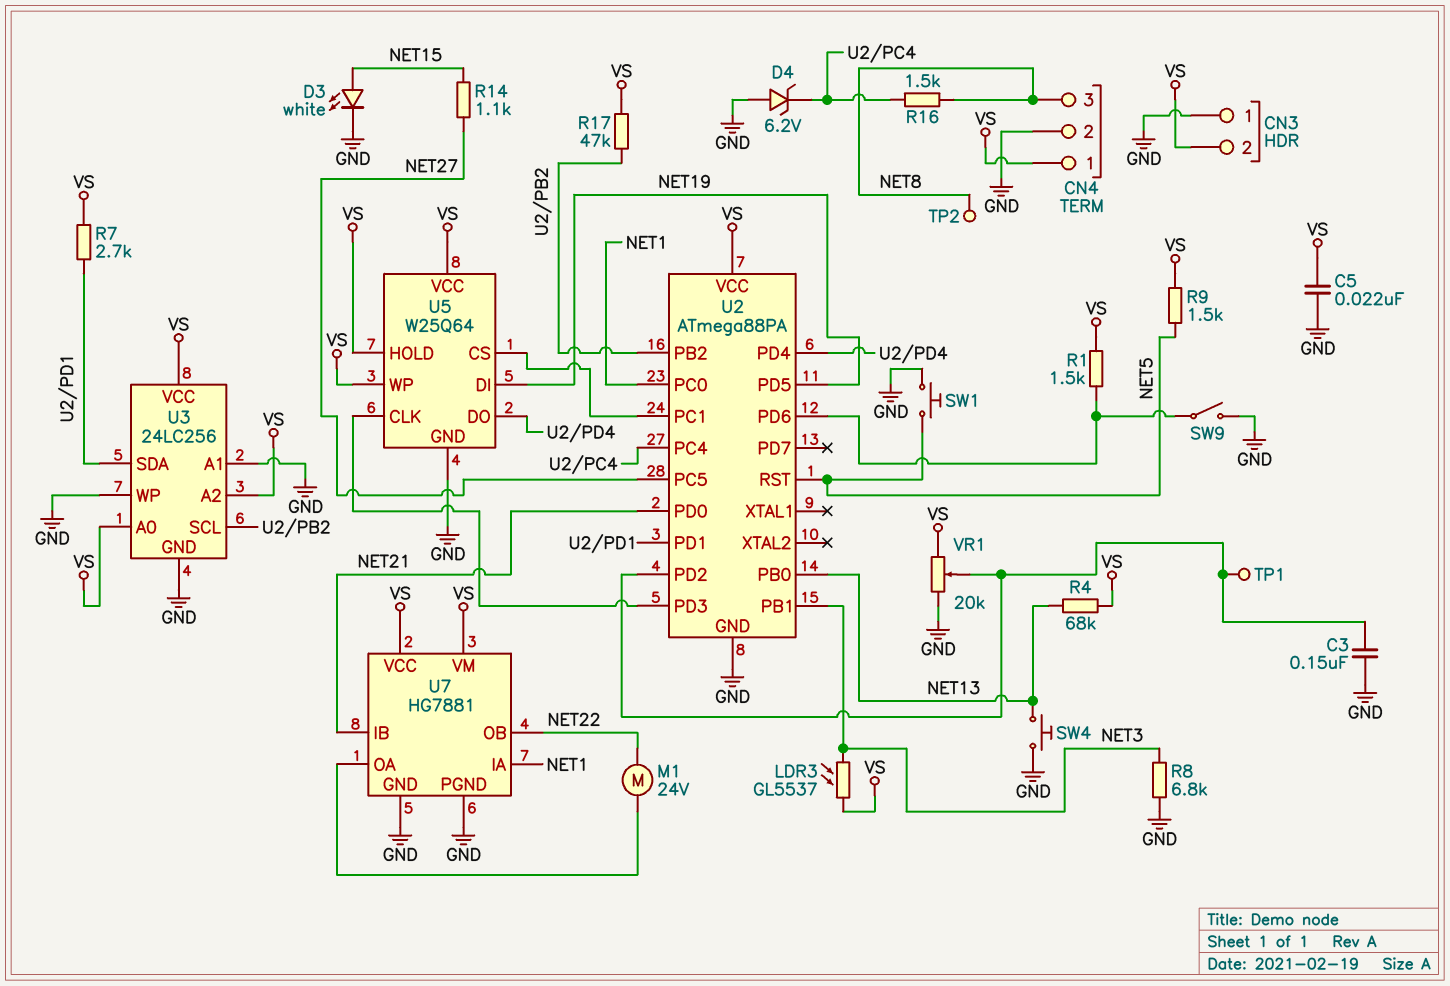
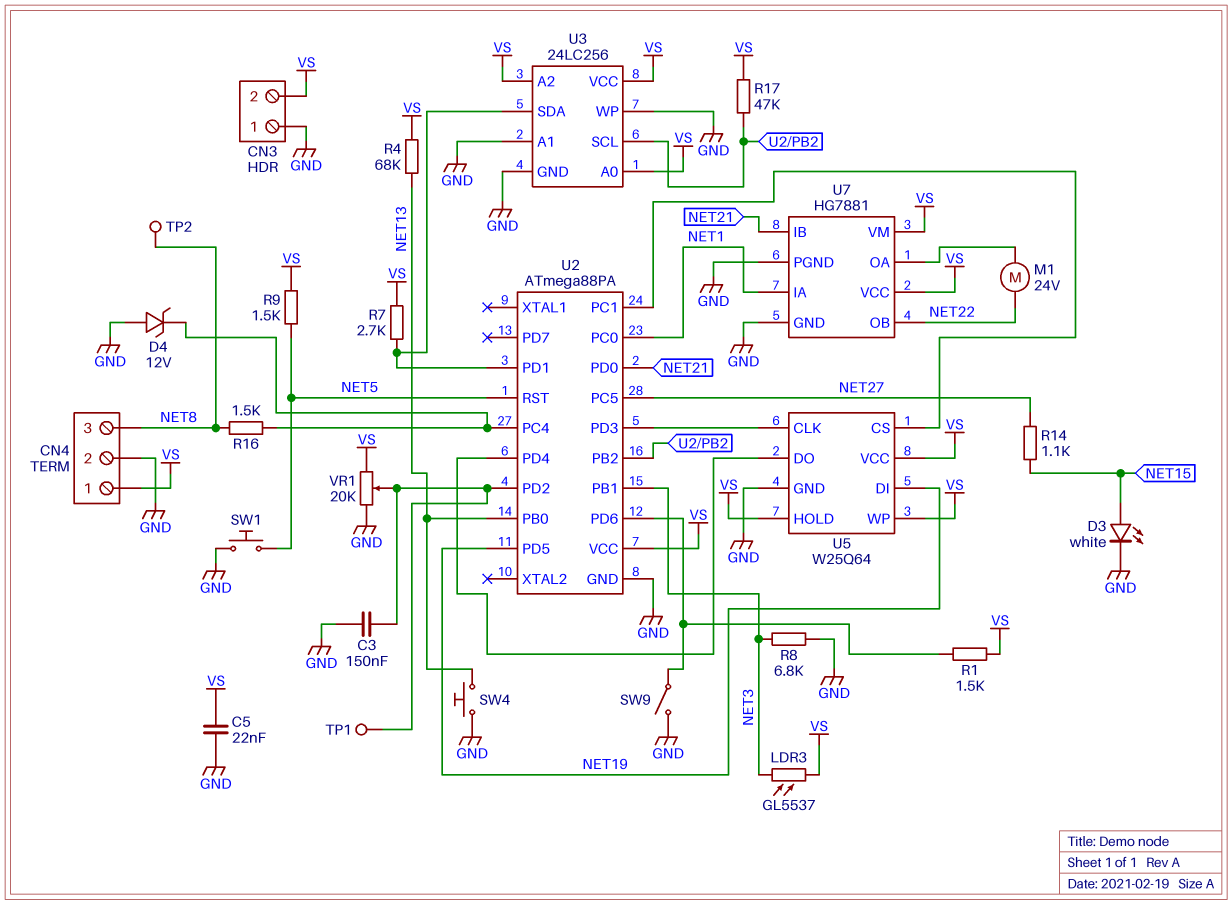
D4: zener 6.2V (A GND, K U2/PC4) -> zener 12V (A GND, K U2/PC4)

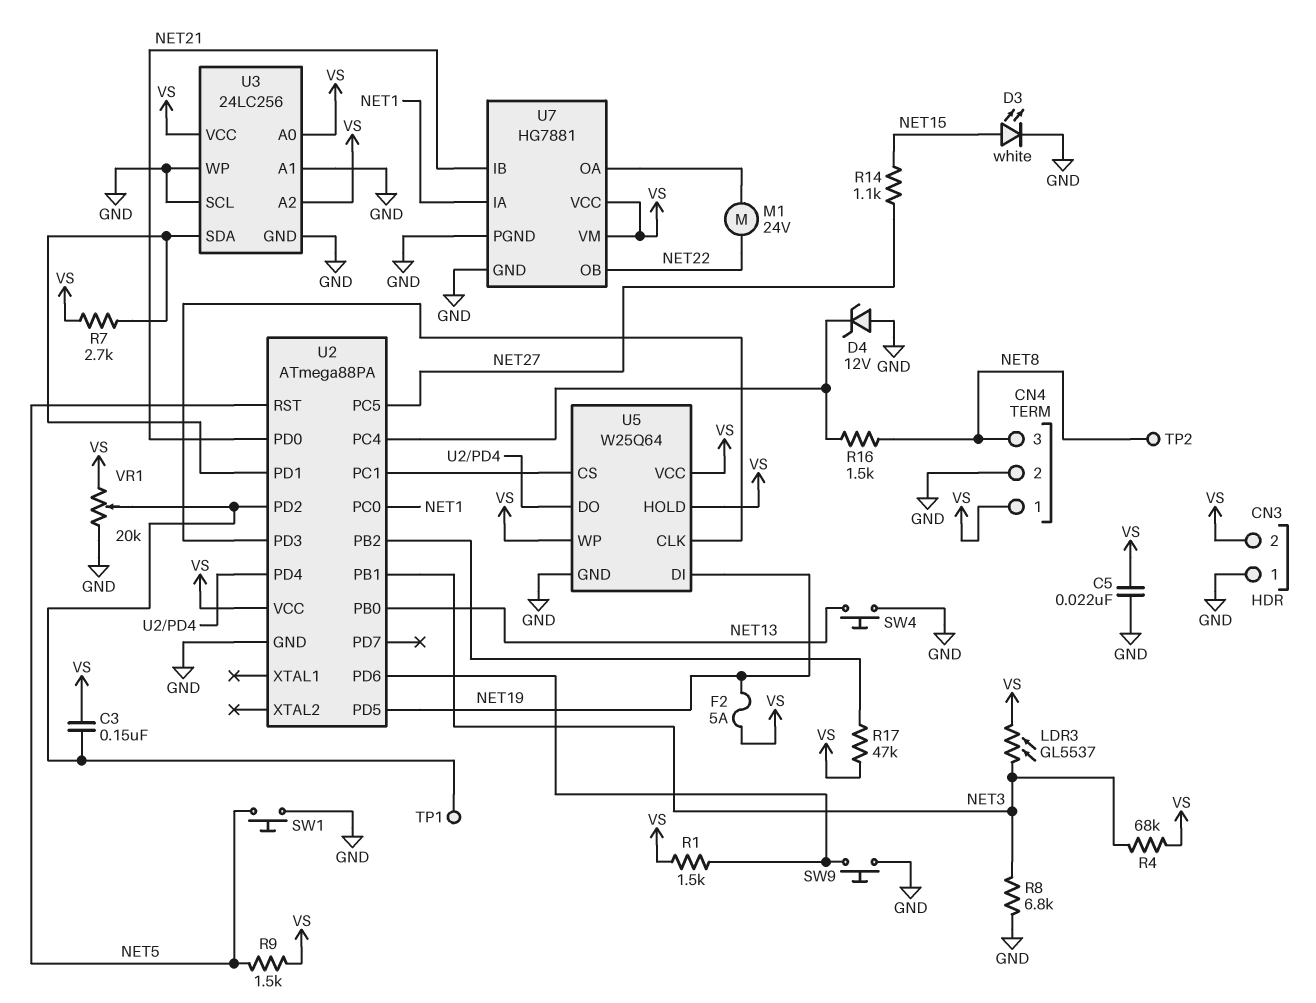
C3: 150nF (GND, U2/PD2) -> 150nF (U2/PD2, VS)
F2: none -> 5A (NET19, VS)
R4: 68k (NET13, VS) -> 68k (NET3, VS)
SW9: switch (GND, U2/PD6) -> button (GND, U2/PD6)
U3 pin SCL: U2/PB2 -> GND

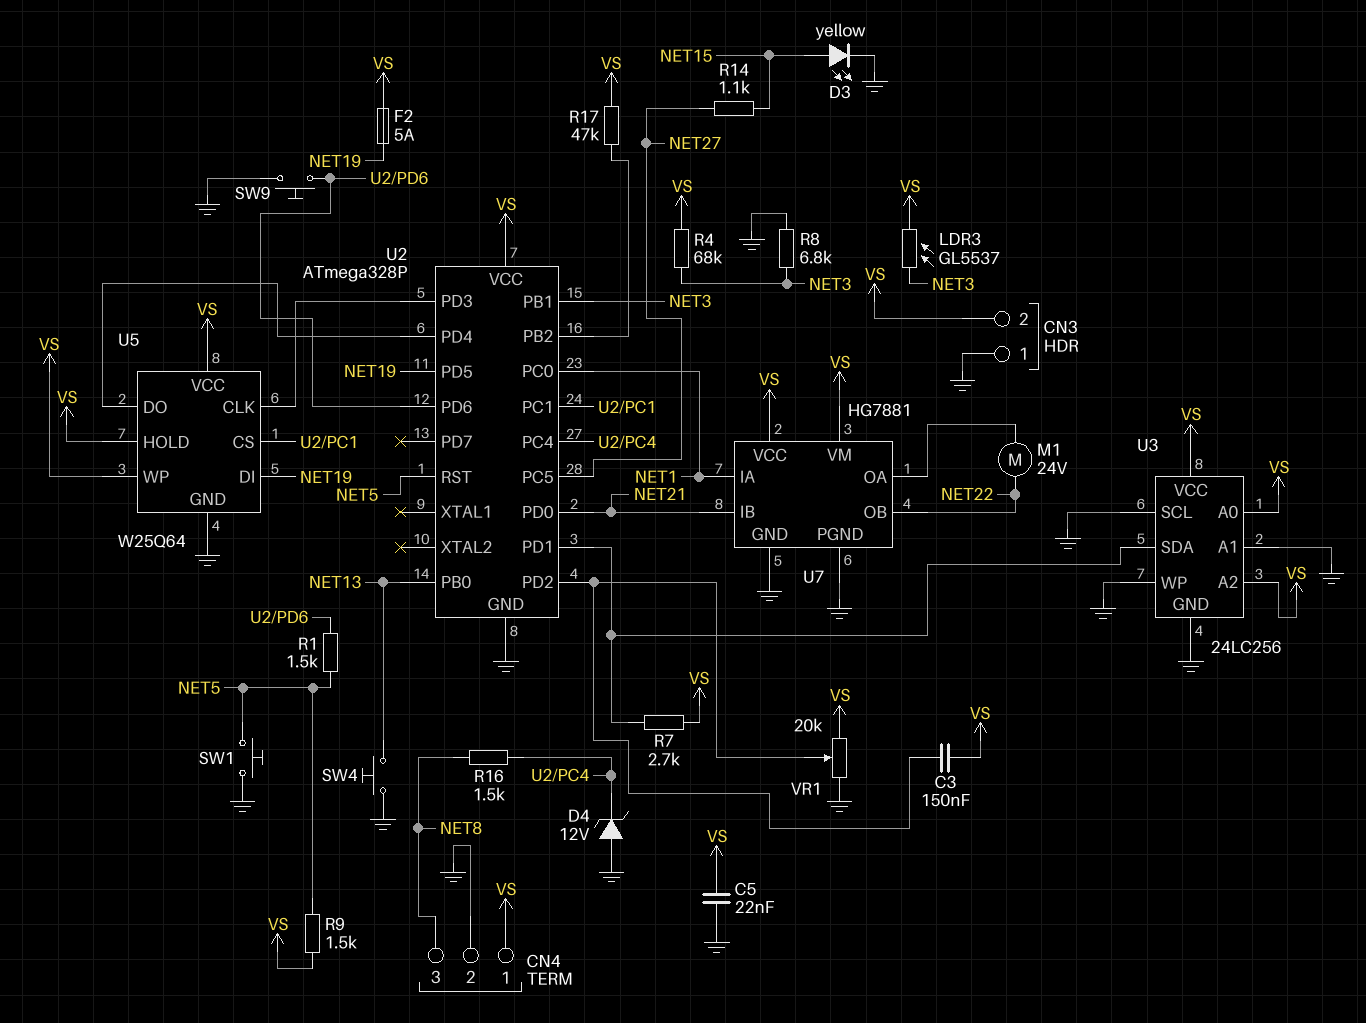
D3: LED white (A NET15, K GND) -> LED yellow (A NET15, K GND)
R1: 1.5k (U2/PD6, VS) -> 1.5k (NET5, U2/PD6)
TP1: test point (U2/PD2) -> none
TP2: test point (NET8) -> none
U2: ATmega88PA -> ATmega328P

